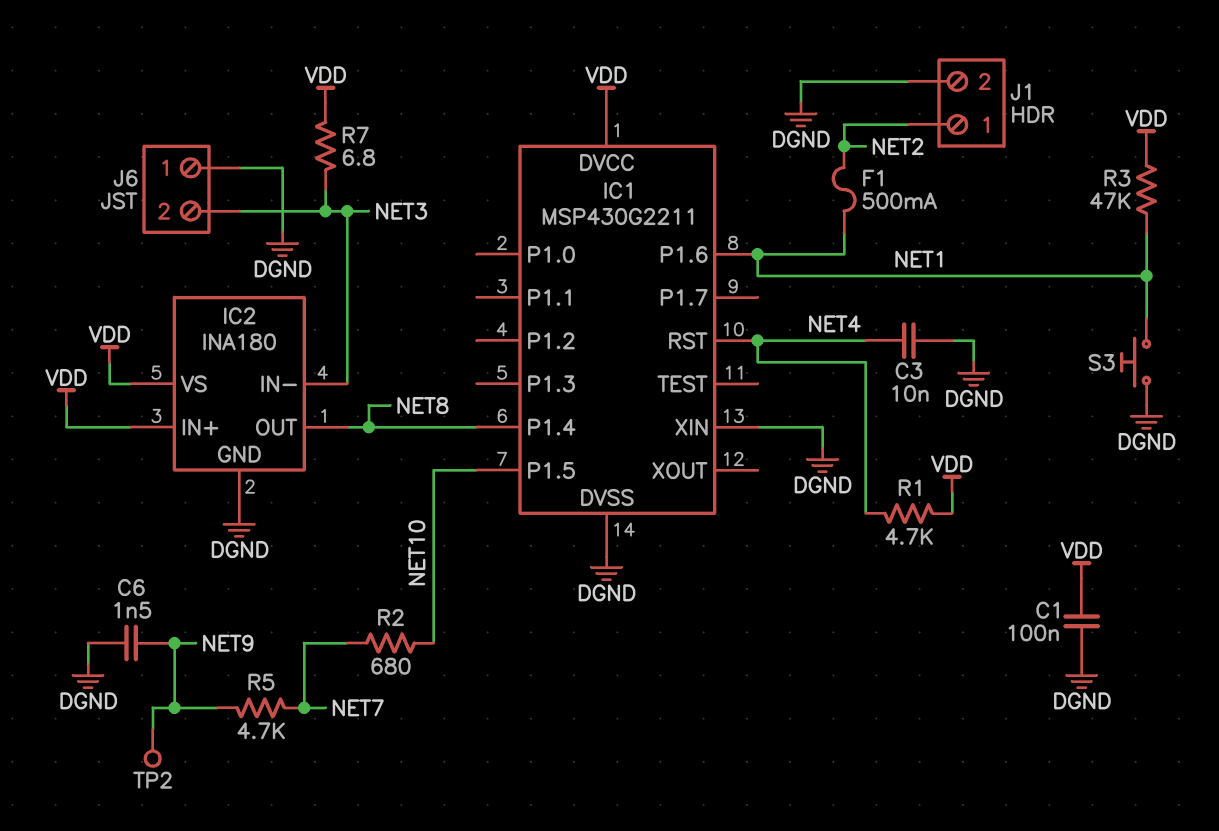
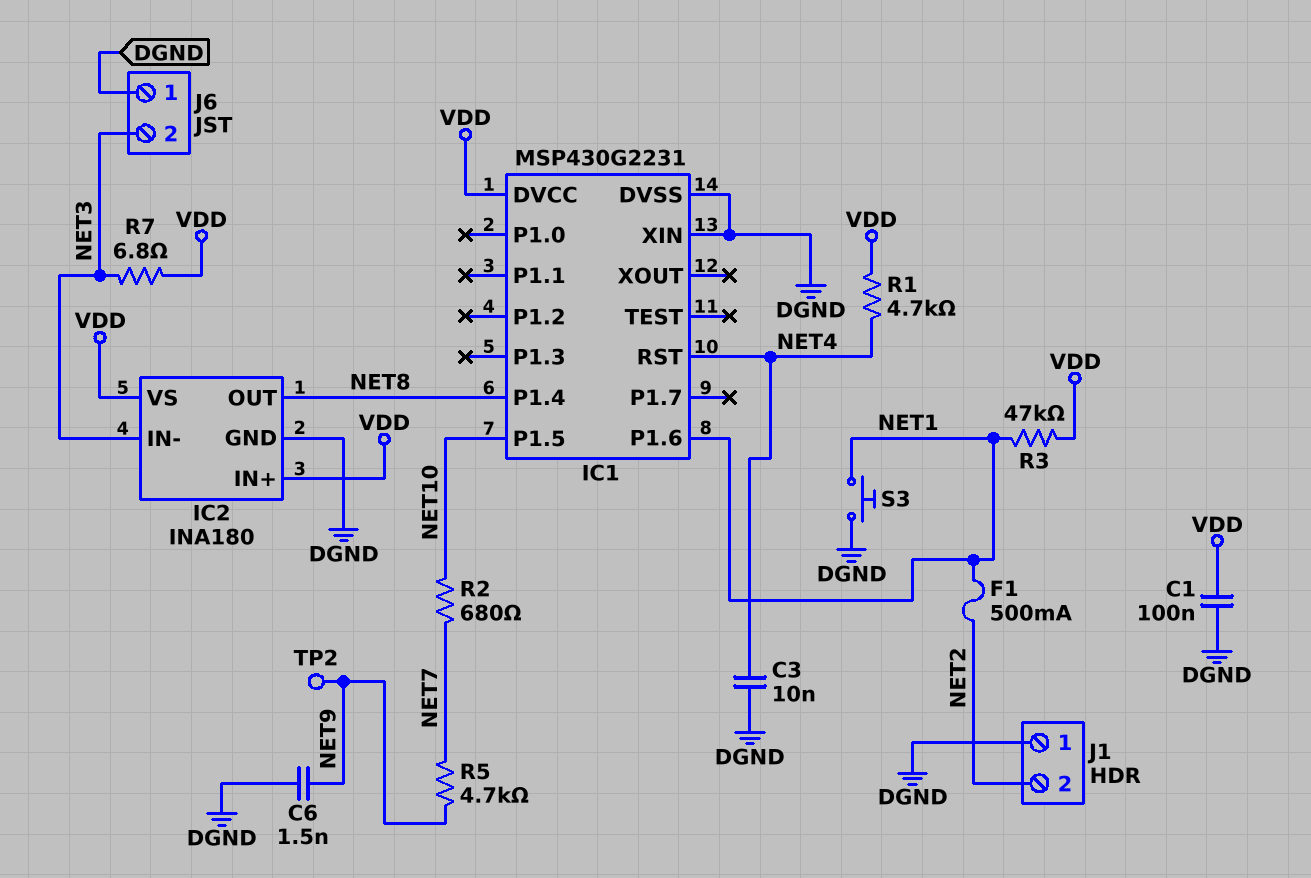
IC1: MSP430G2211 -> MSP430G2231
J1 pin 1: NET2 -> DGND
J1 pin 2: DGND -> NET2

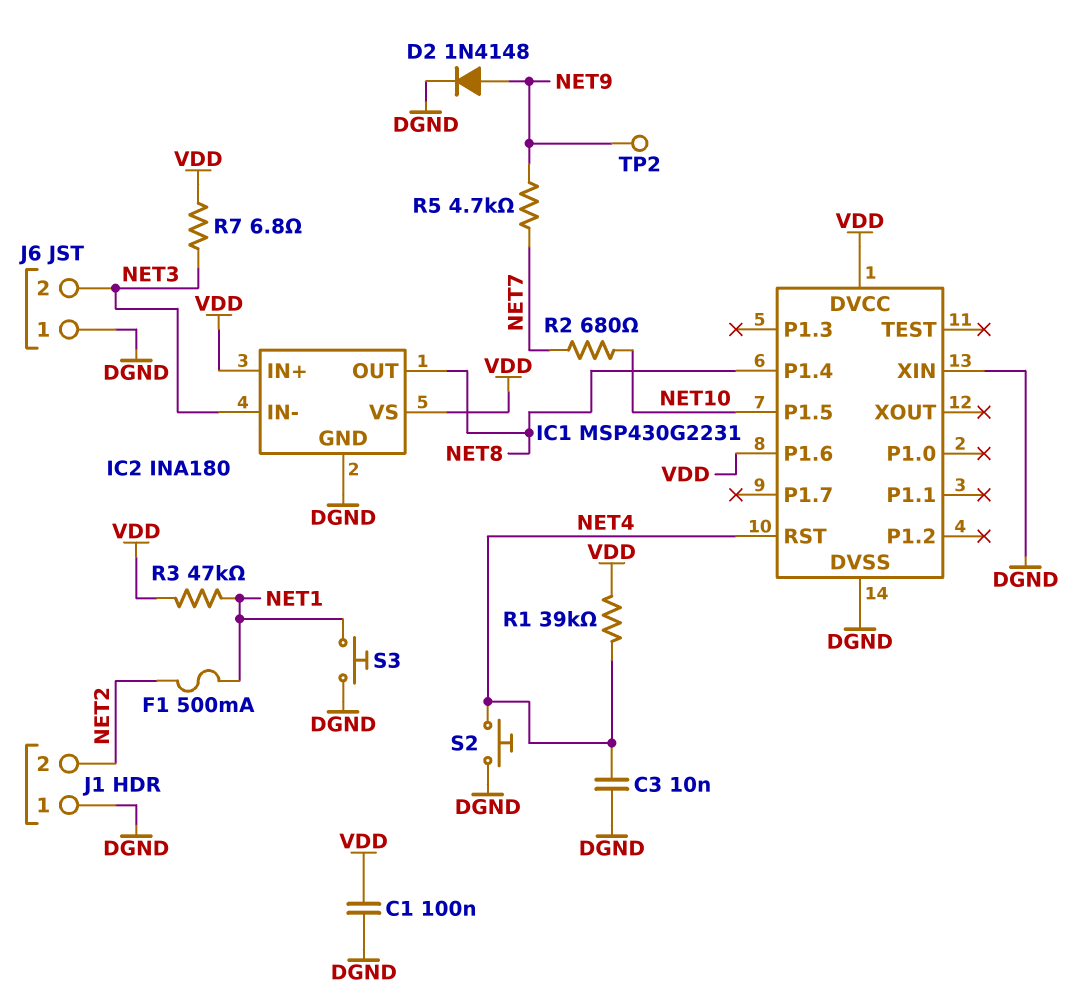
C6: 1.5nF (DGND, NET9) -> none
D2: none -> diode 1N4148 (A NET9, K DGND)
IC1 pin P1.6: NET1 -> VDD
R1: 4.7k (NET4, VDD) -> 39k (NET4, VDD)
S2: none -> button (DGND, NET4)

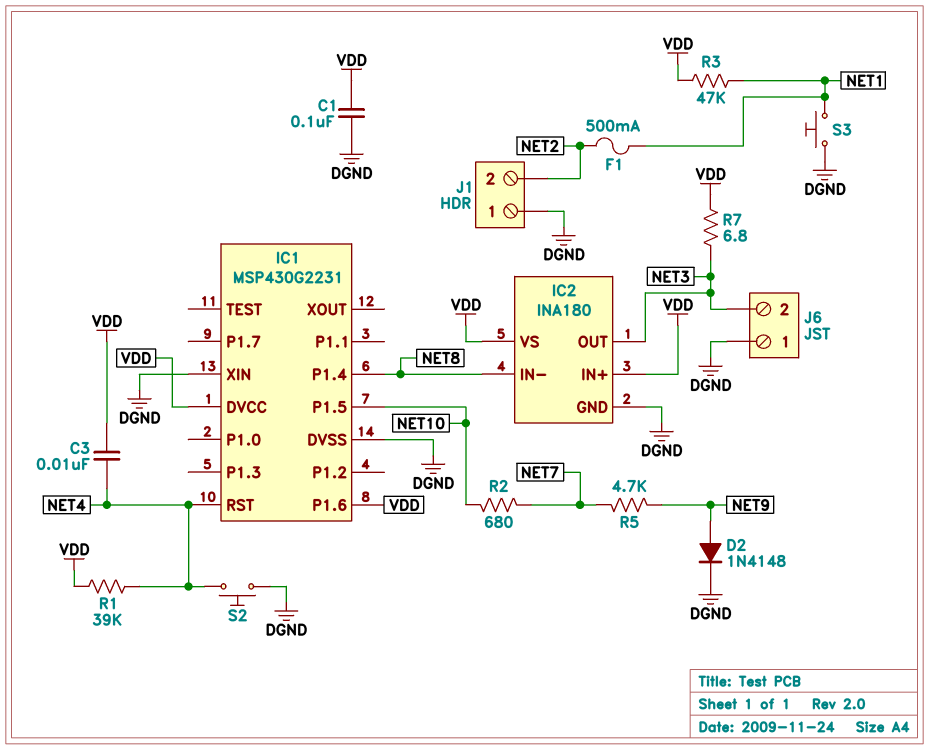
C3: 10nF (DGND, NET4) -> 10nF (NET4, VDD)
IC2 pin IN-: NET3 -> NET8
IC2 pin OUT: NET8 -> NET3
TP2: test point (NET9) -> none

